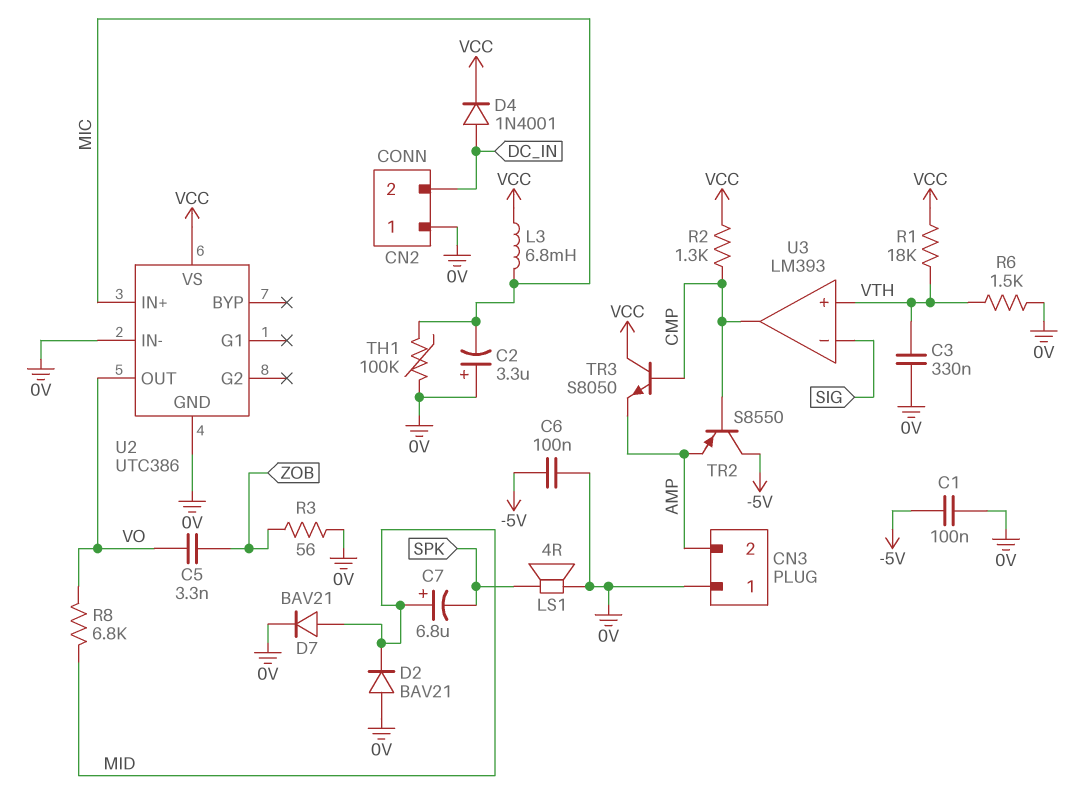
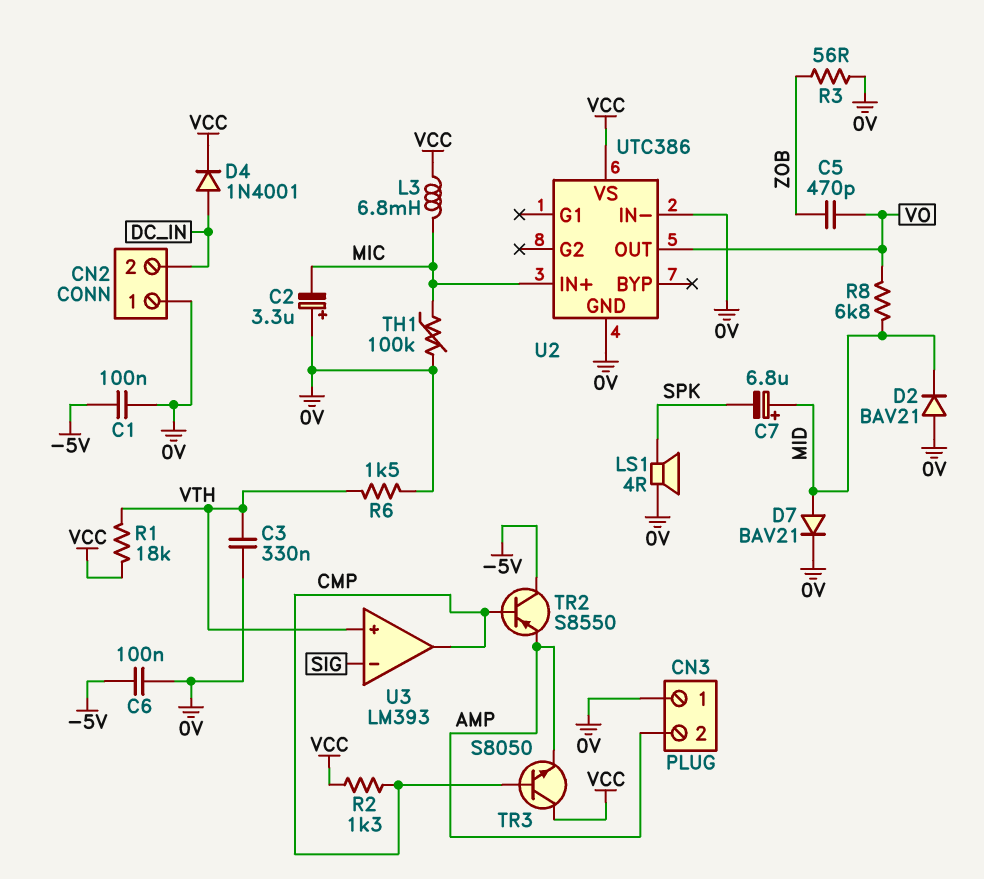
C5: 3.3nF (VO, ZOB) -> 470pF (VO, ZOB)

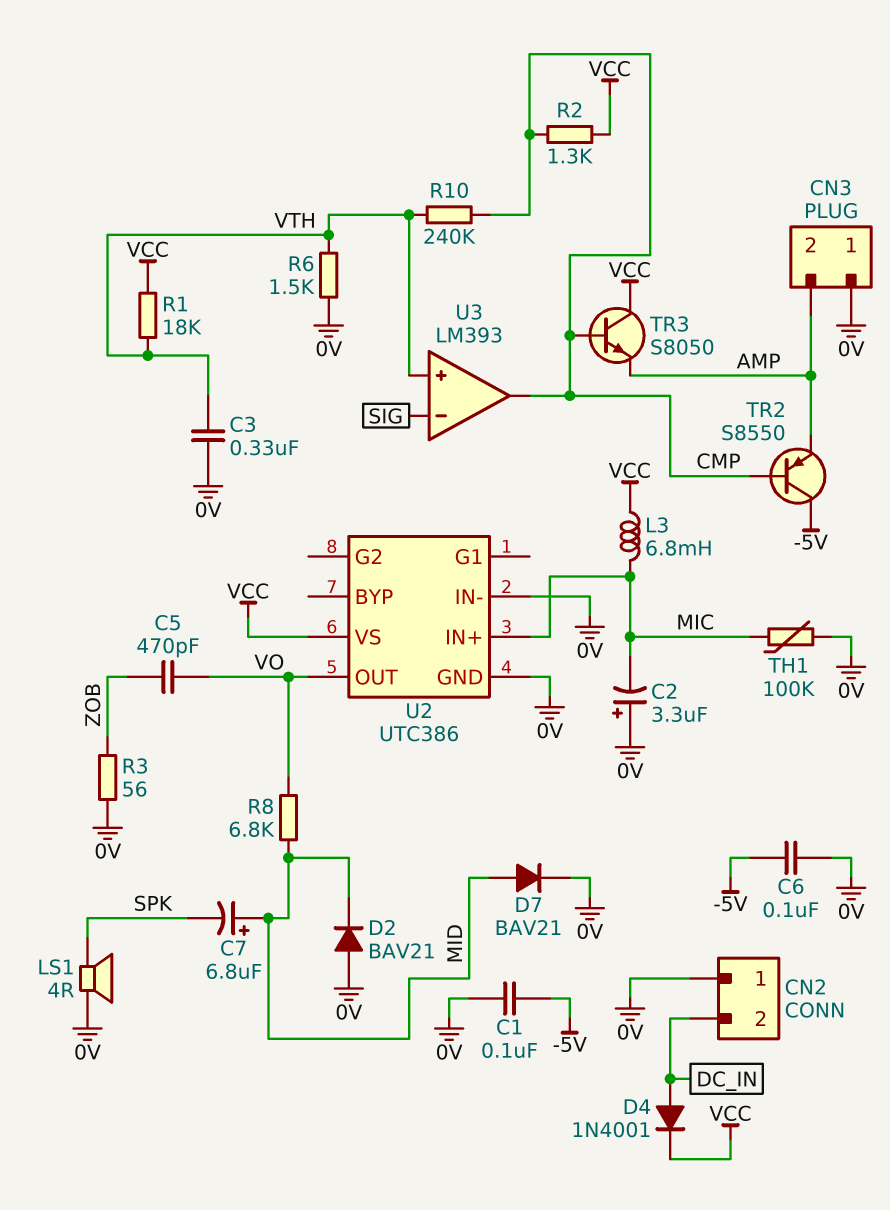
R10: none -> 240k (CMP, VTH)

